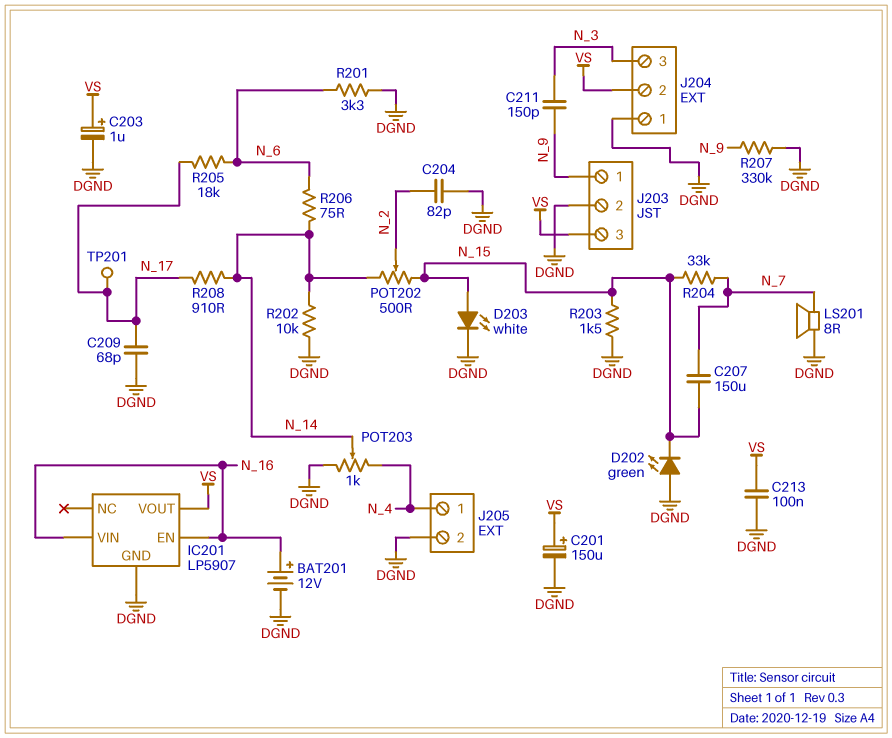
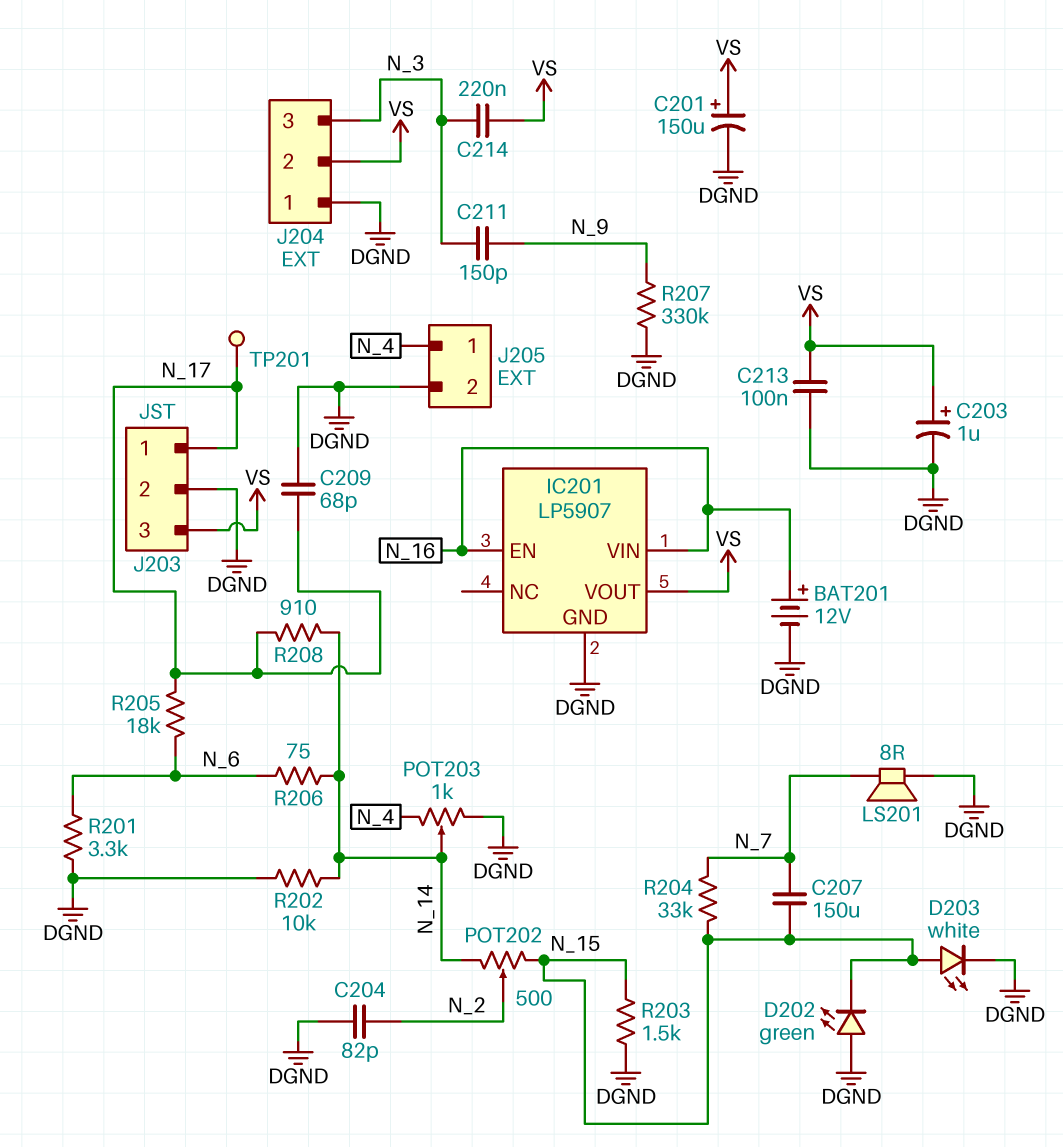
C214: none -> 220nF (N_3, VS)
J203 pin 1: N_9 -> N_17

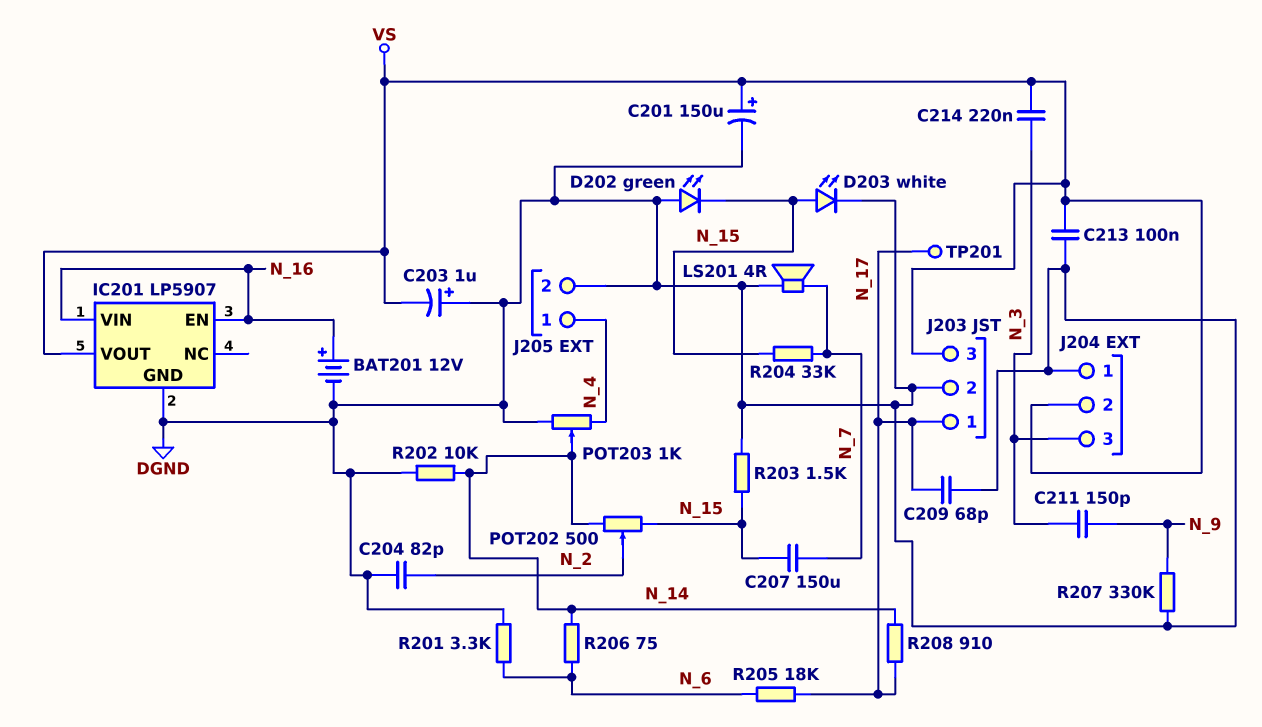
C203: 1uF (plus VS, minus DGND) -> 1uF (plus DGND, minus VS)
LS201: speaker 8R (DGND, N_7) -> speaker 4R (DGND, N_7)

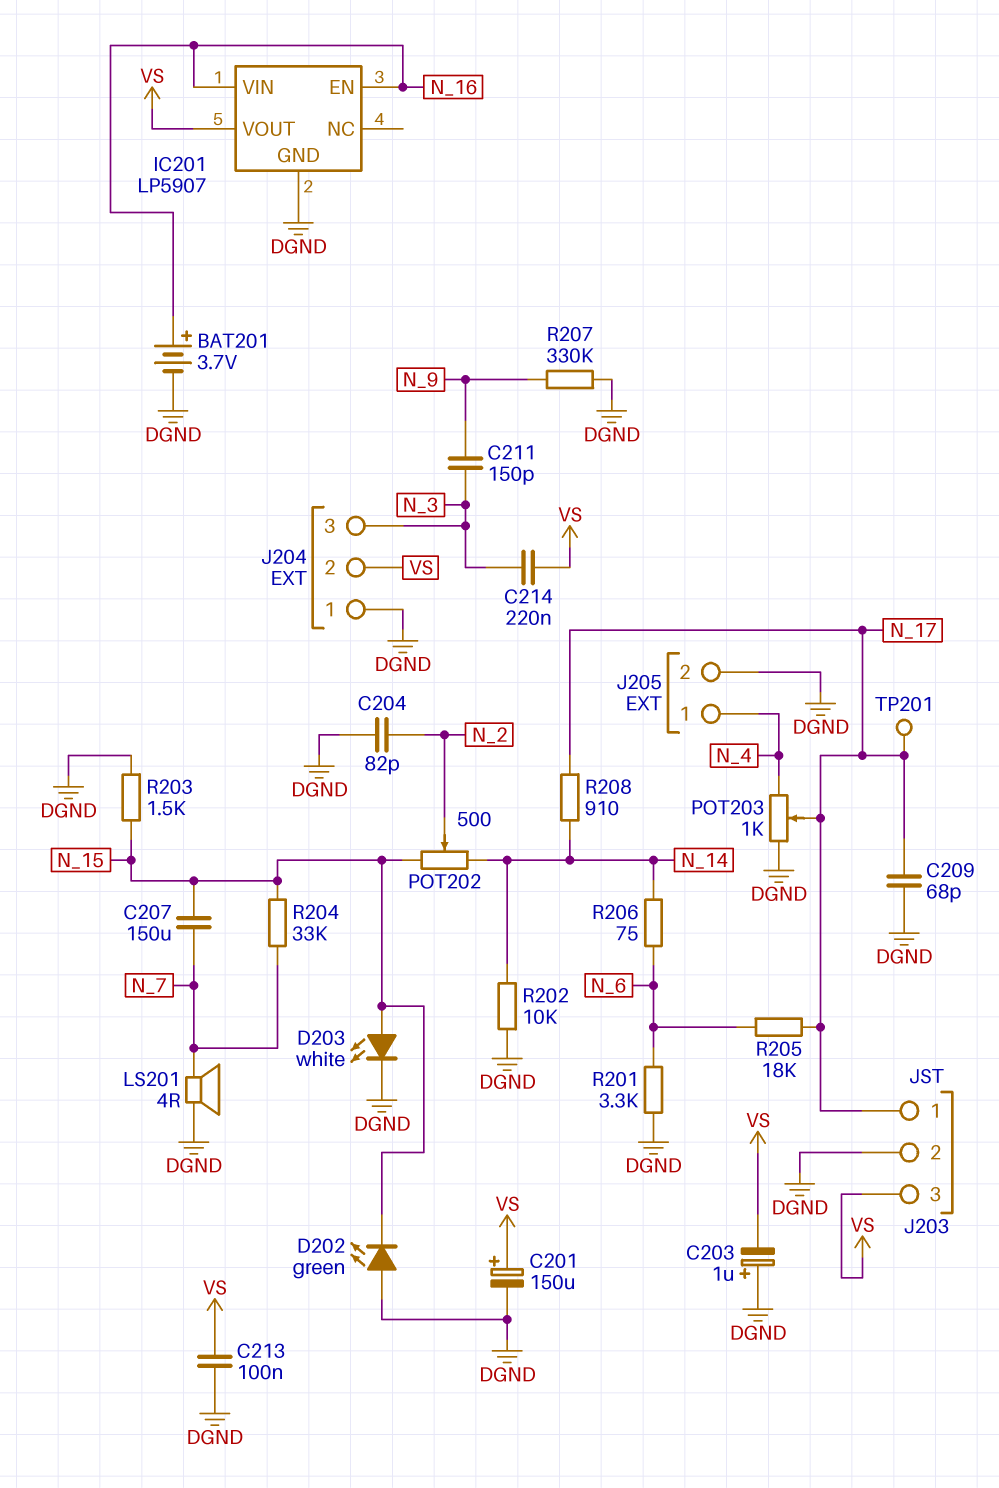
BAT201: 12V (plus N_16, minus DGND) -> 3.7V (plus N_16, minus DGND)
POT203: 1k (DGND, N_4, wiper N_14) -> 1k (DGND, N_4, wiper N_17)

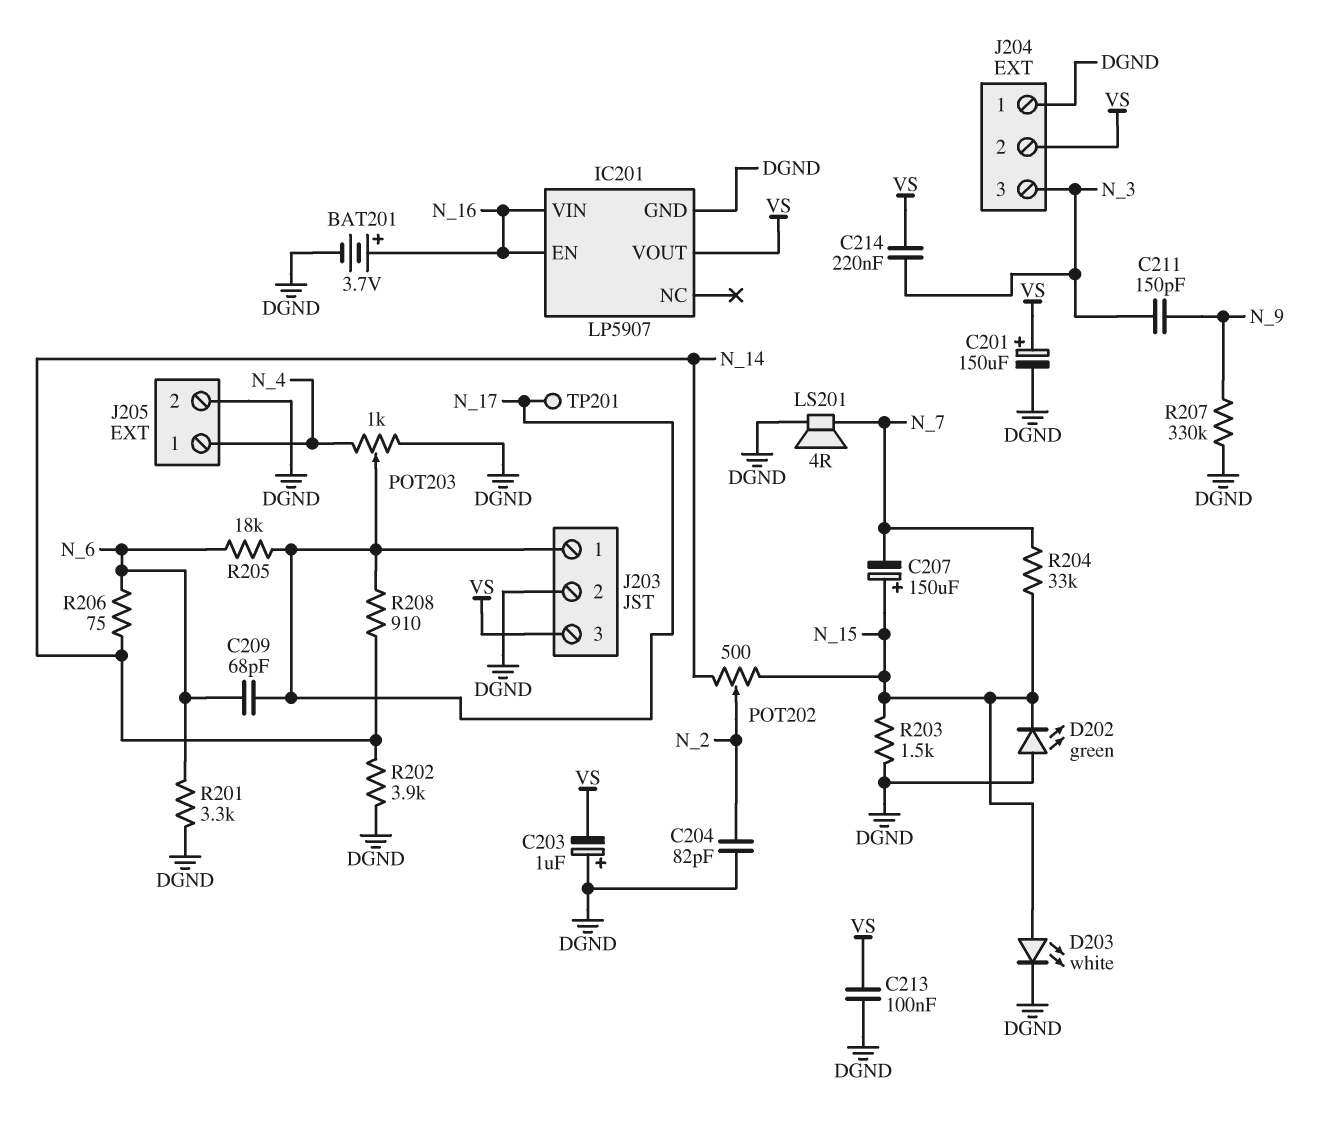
C207: 150uF (N_7, N_15) -> 150uF (plus N_15, minus N_7)
C209: 68pF (DGND, N_17) -> 68pF (N_6, N_17)
R202: 10k (DGND, N_14) -> 3.9k (DGND, N_14)

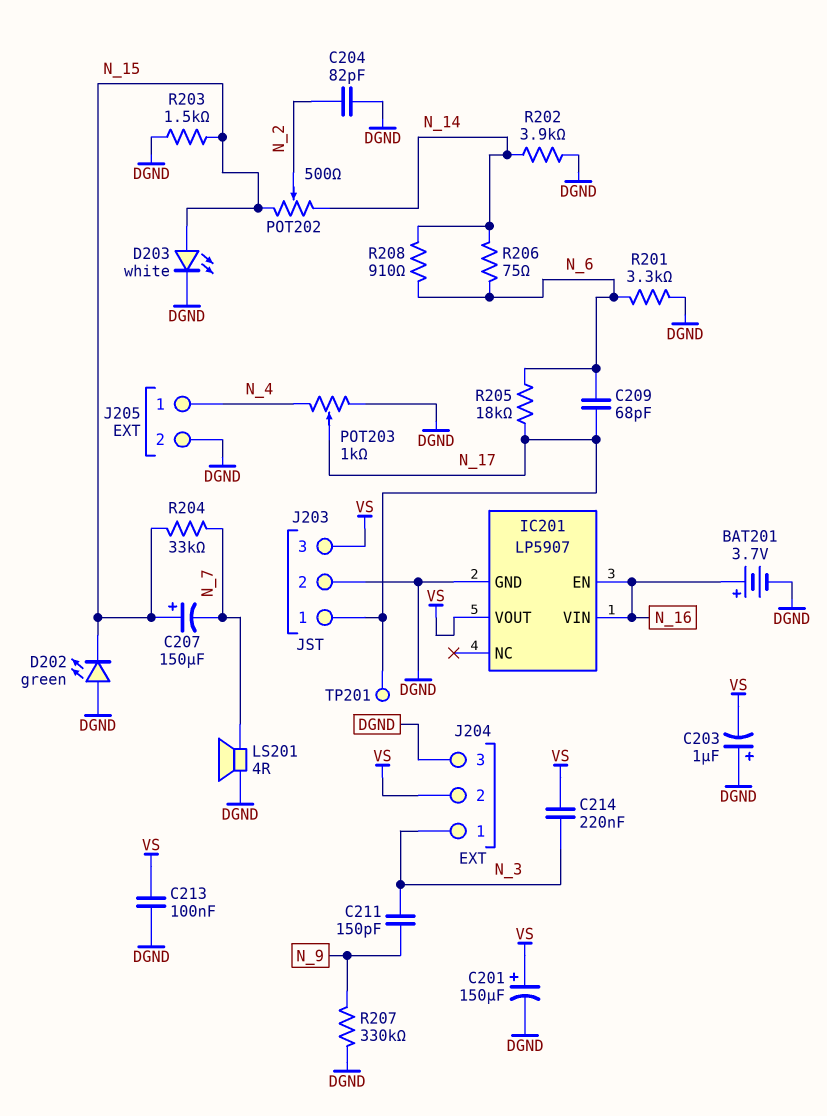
J204 pin 1: DGND -> N_3
J204 pin 3: N_3 -> DGND
R208: 910 (N_14, N_17) -> 910 (N_6, N_14)

